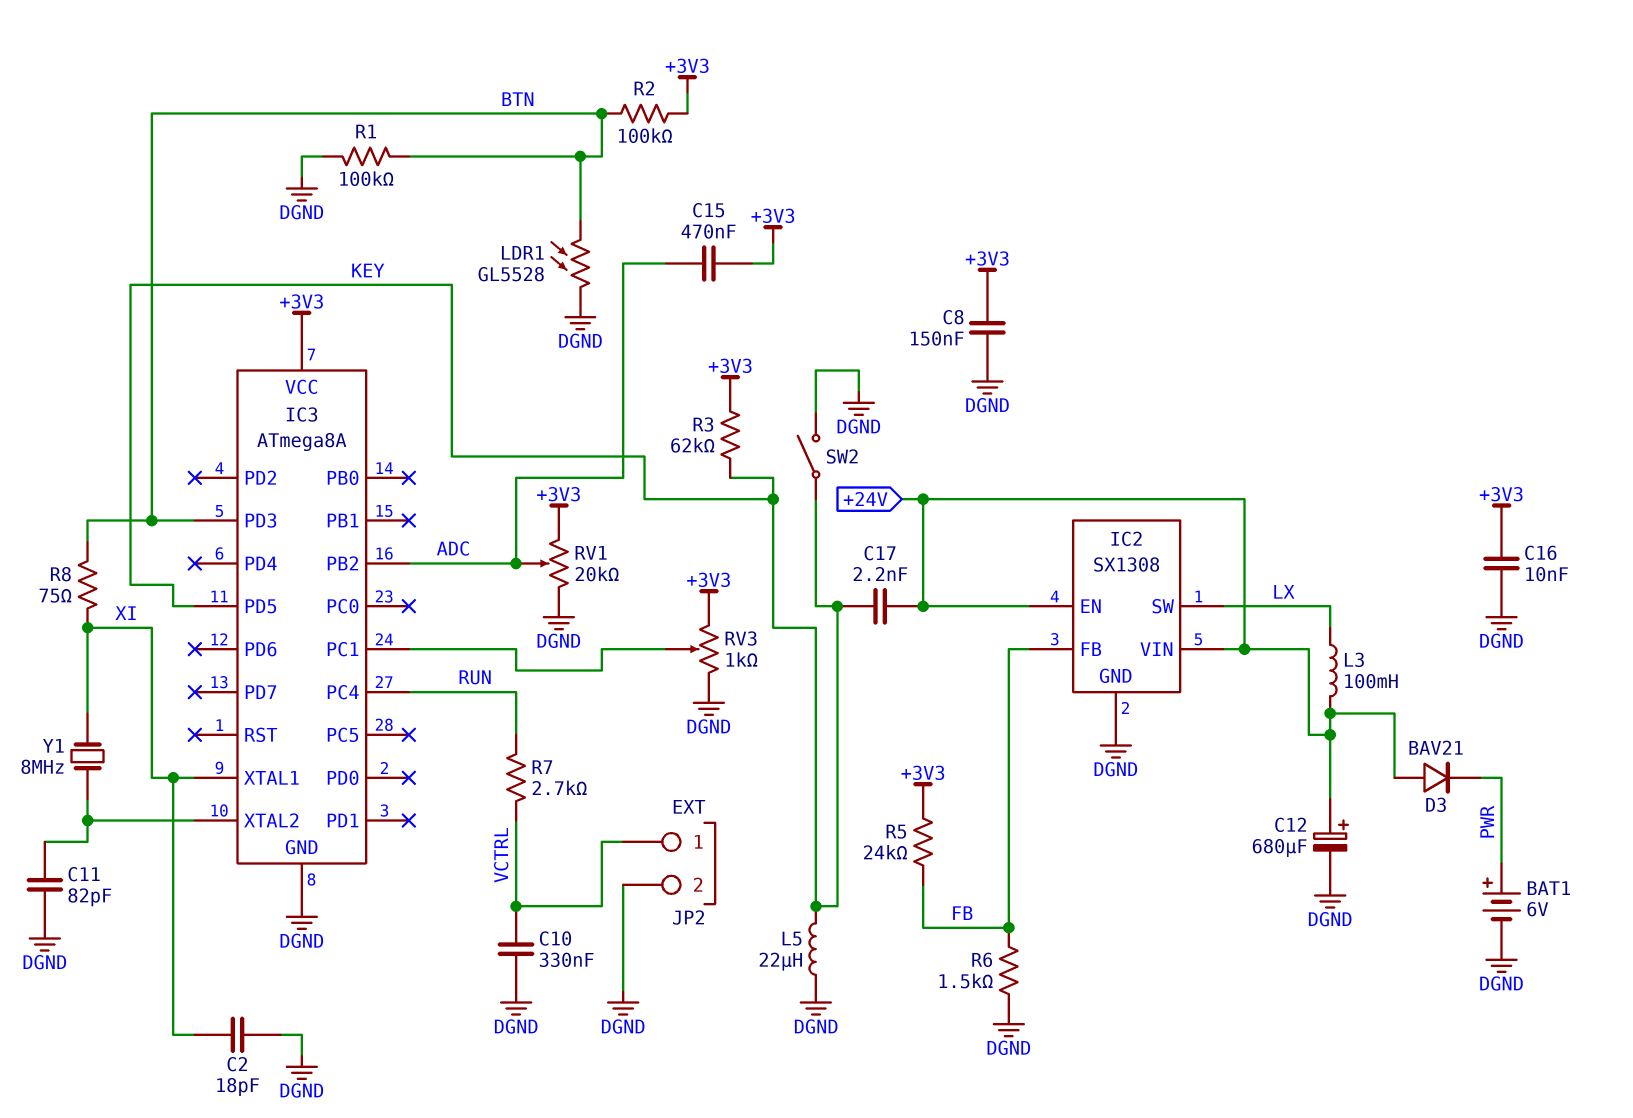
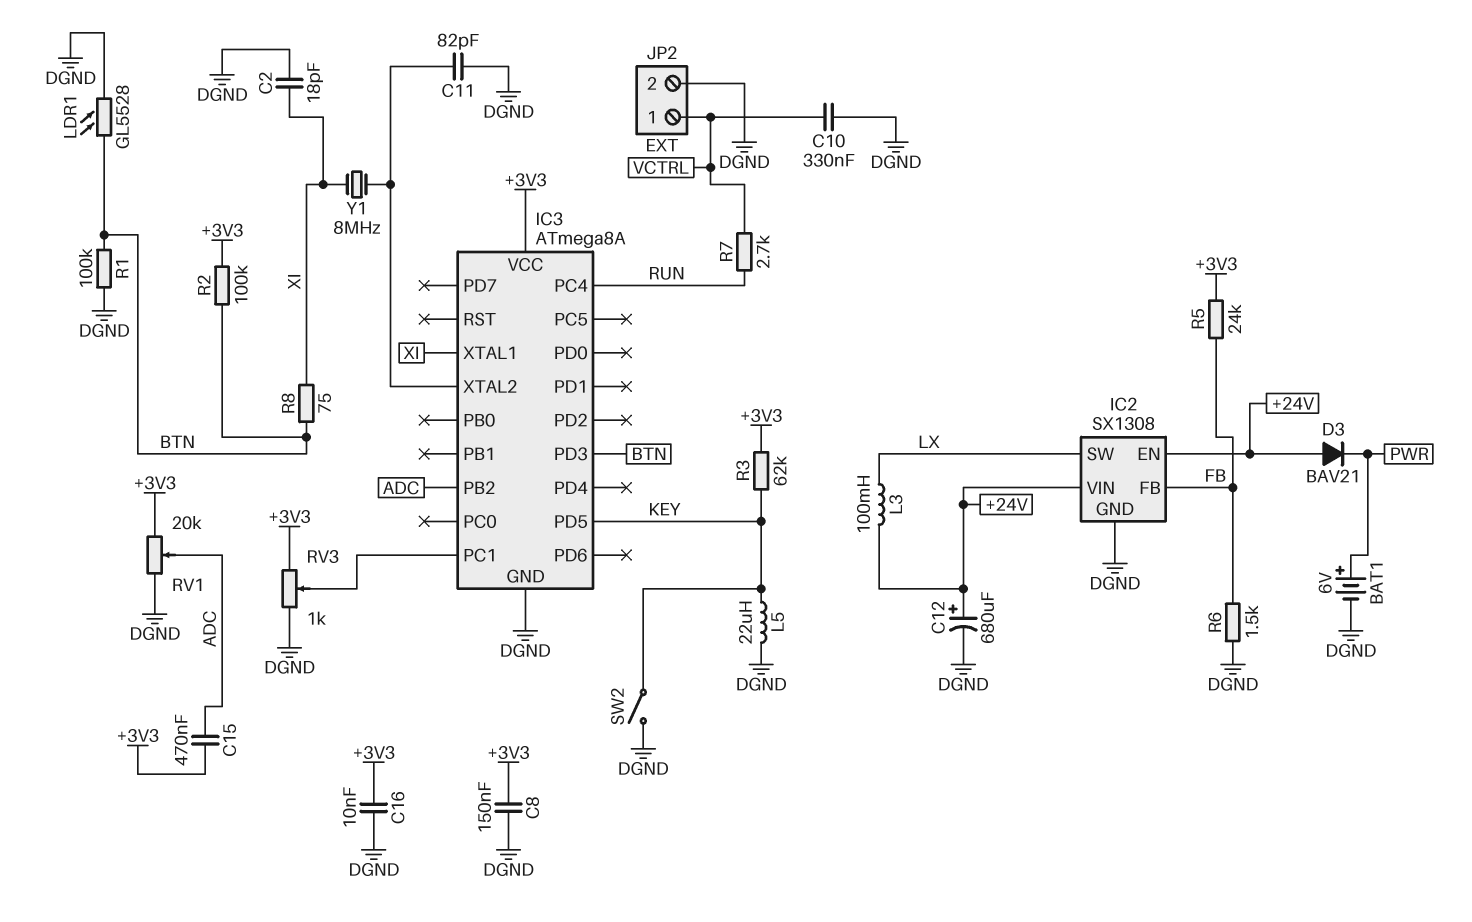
C17: 2.2nF (+24V, KEY) -> none

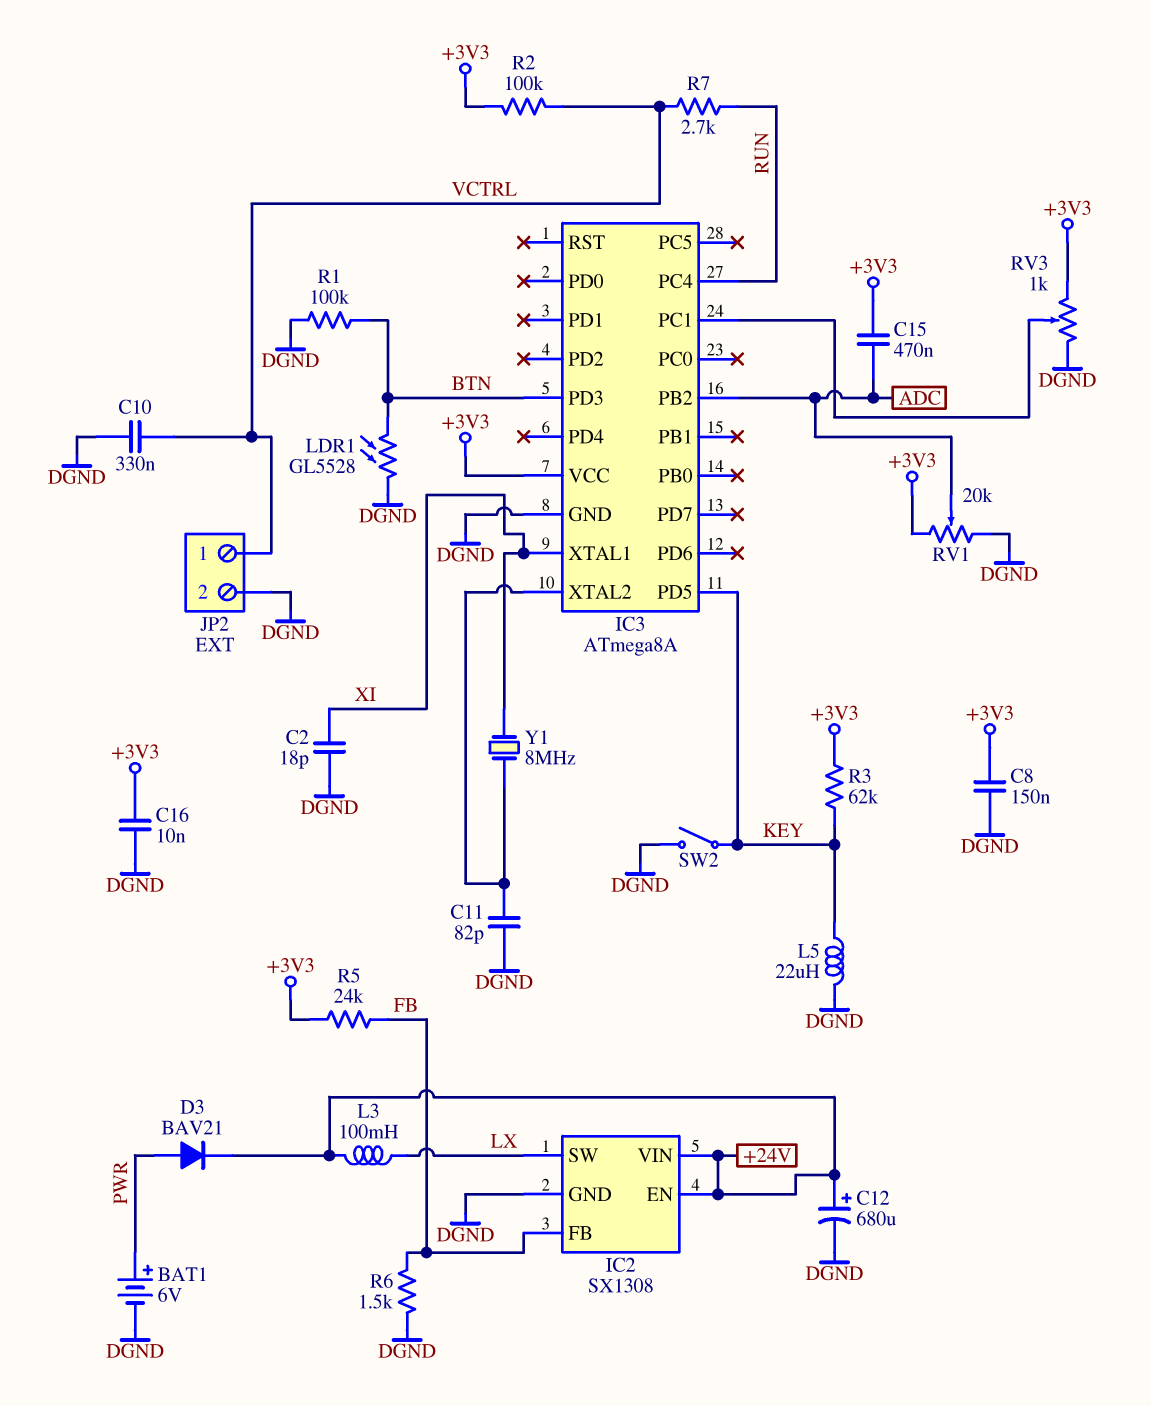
D3: diode BAV21 (A +24V, K PWR) -> diode BAV21 (A PWR, K +24V)
R2: 100k (+3V3, BTN) -> 100k (+3V3, VCTRL)
R8: 75 (BTN, XI) -> none

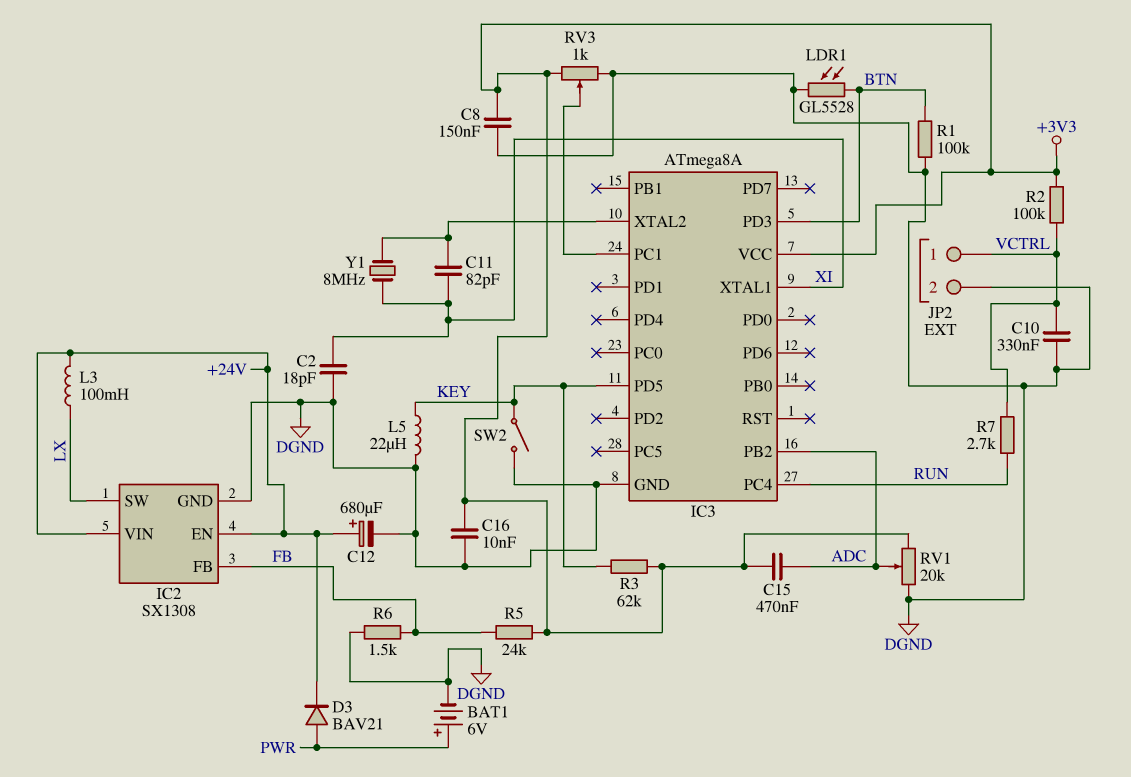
C11: 82pF (DGND, IC3/XTAL2) -> 82pF (IC3/XTAL2, XI)

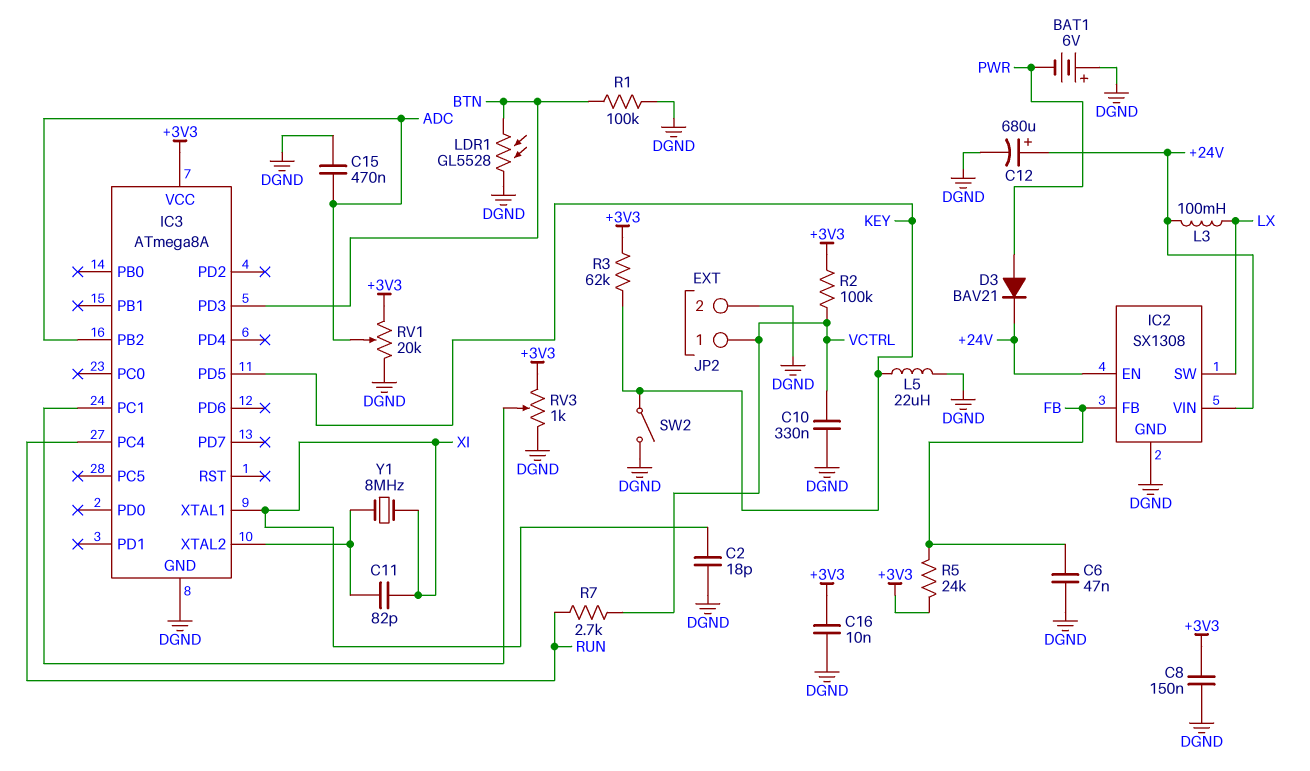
BAT1: 6V (plus PWR, minus DGND) -> 6V (plus DGND, minus PWR)
C6: none -> 47nF (DGND, FB)
C15: 470nF (+3V3, ADC) -> 470nF (ADC, DGND)
R6: 1.5k (DGND, FB) -> none

